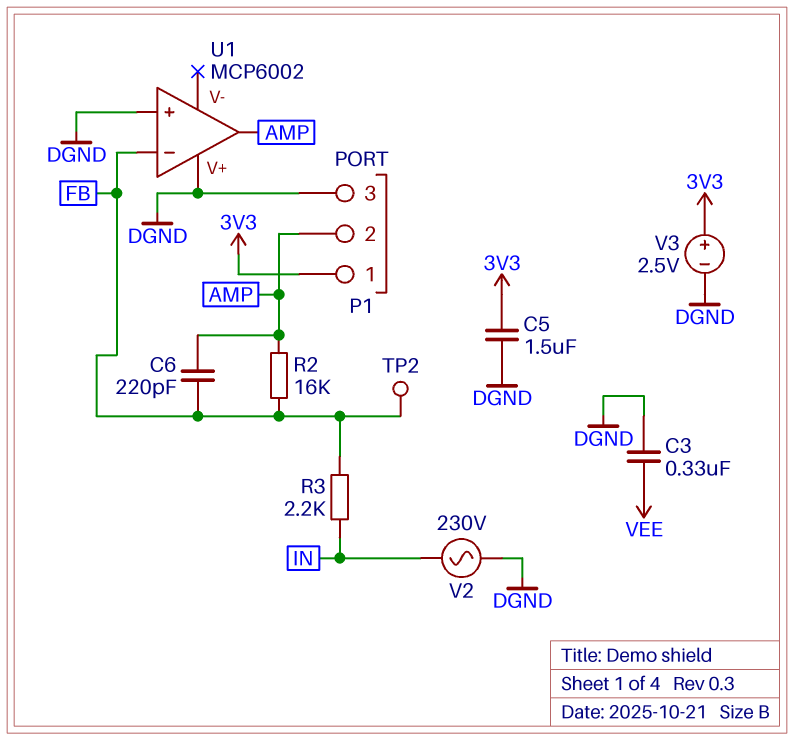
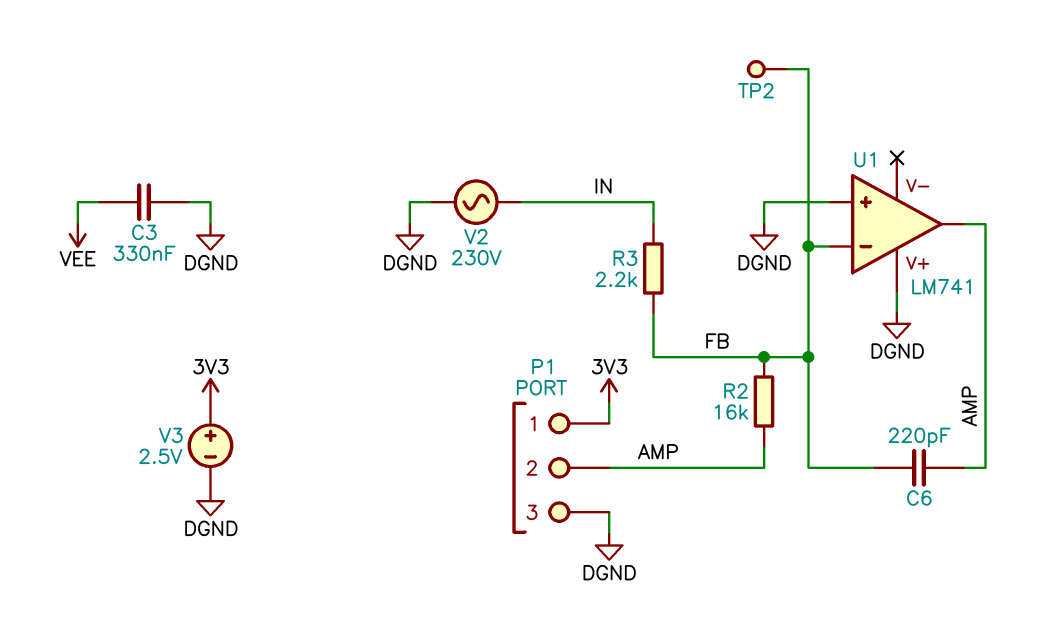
C5: 1.5uF (3V3, DGND) -> none
U1: MCP6002 -> LM741

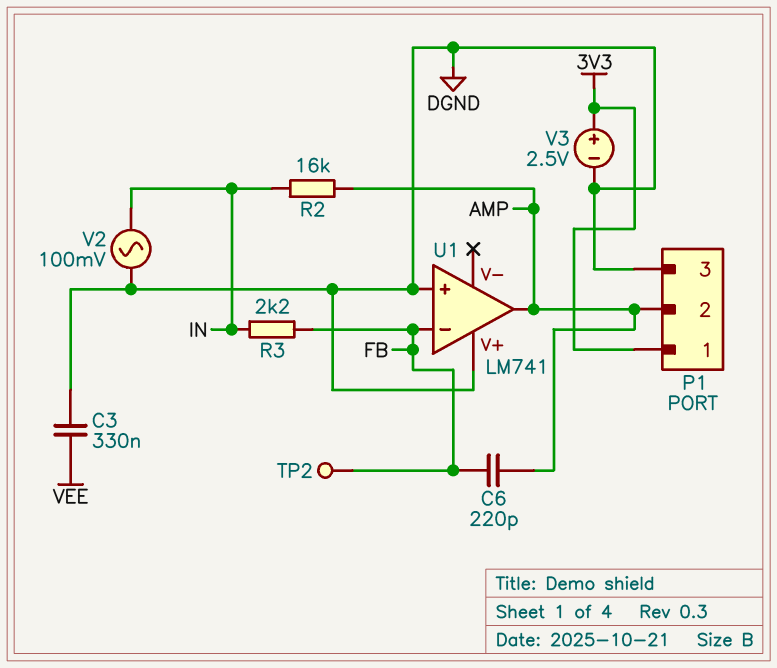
R2: 16k (AMP, FB) -> 16k (AMP, IN)
V2: AC 230V (DGND, IN) -> AC 100mV (DGND, IN)

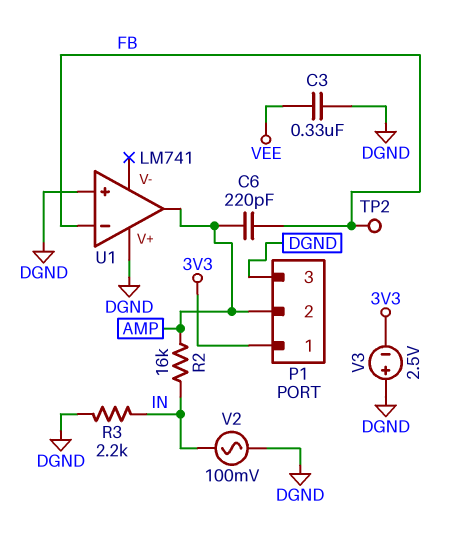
R3: 2.2k (FB, IN) -> 2.2k (DGND, IN)
V3: 2.5V (plus 3V3, minus DGND) -> 2.5V (plus DGND, minus 3V3)

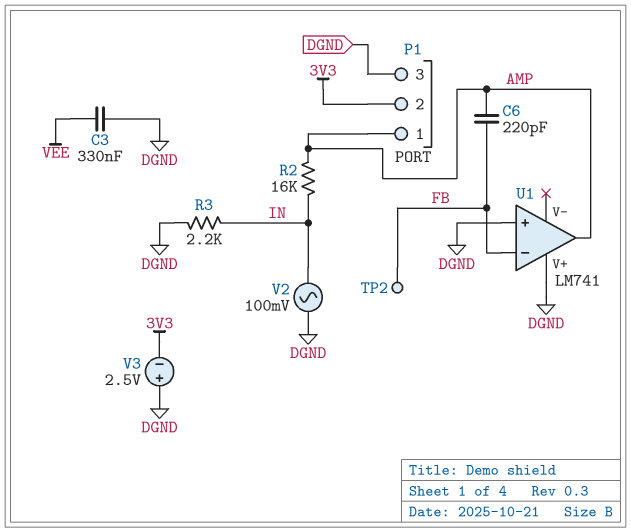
P1 pin 1: 3V3 -> AMP
P1 pin 2: AMP -> 3V3

